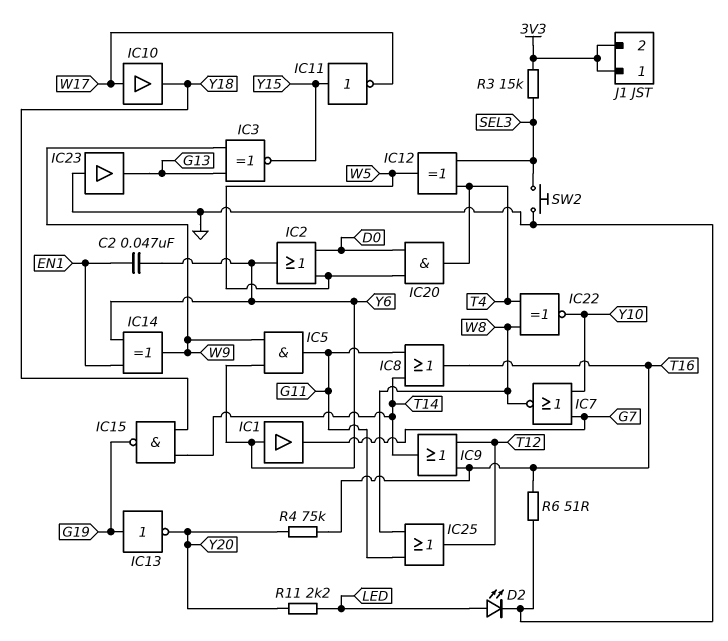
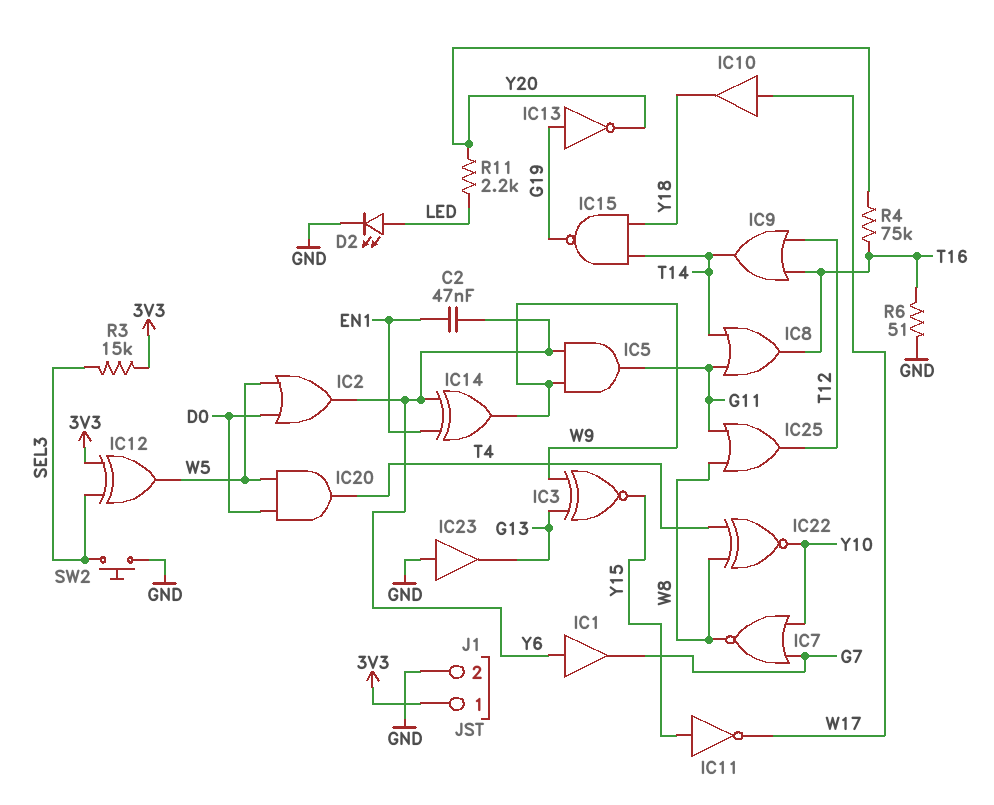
IC12: XOR (in SEL3, in T4, out W5) -> XOR (in 3V3, in SEL3, out W5)
J1 pin 2: 3V3 -> GND

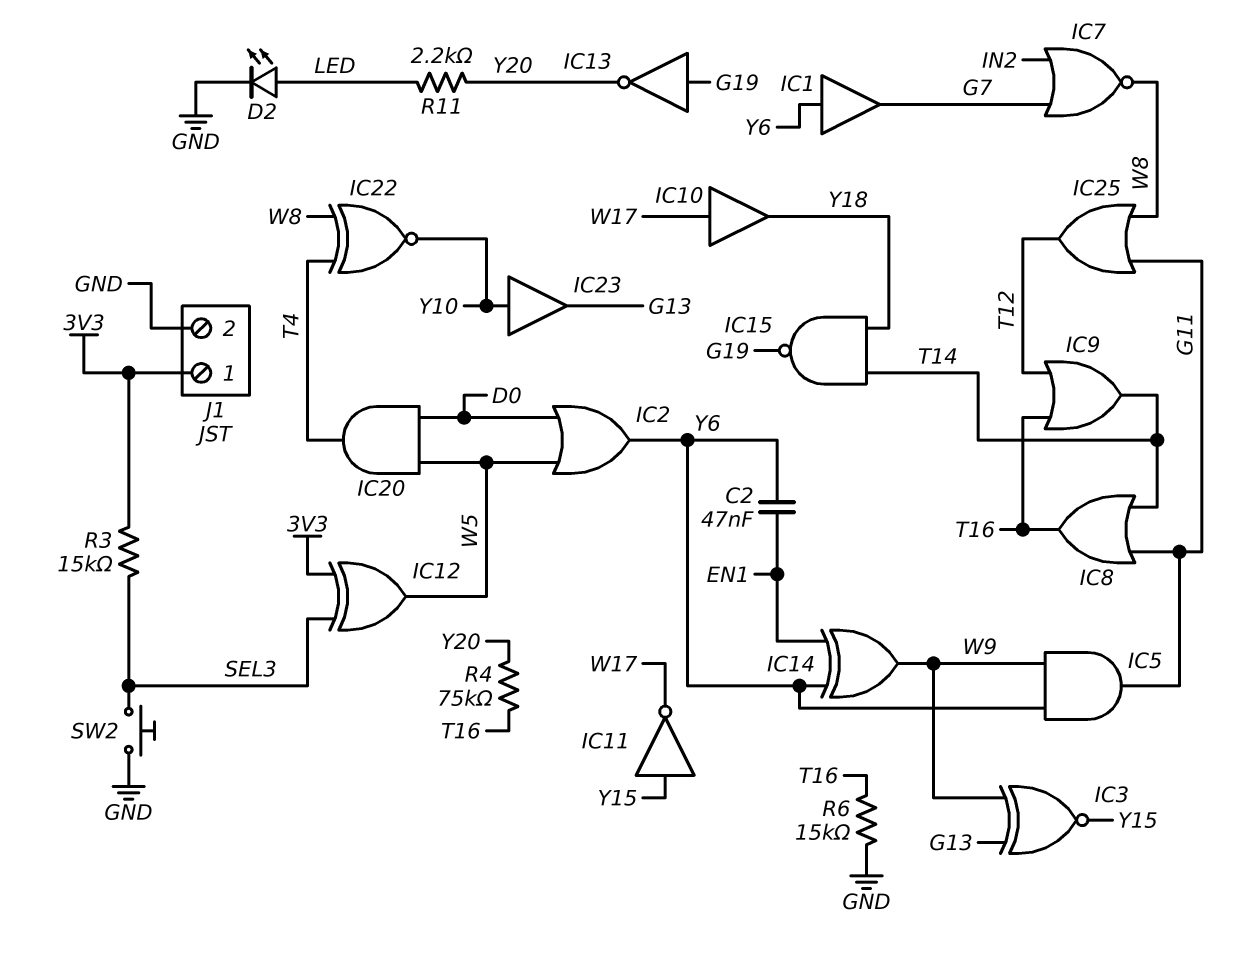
IC7: NOR (in G7, in Y10, out W8) -> NOR (in G7, in IN2, out W8)
IC23: buffer (in GND, out G13) -> buffer (in Y10, out G13)
R6: 51 (GND, T16) -> 15k (GND, T16)

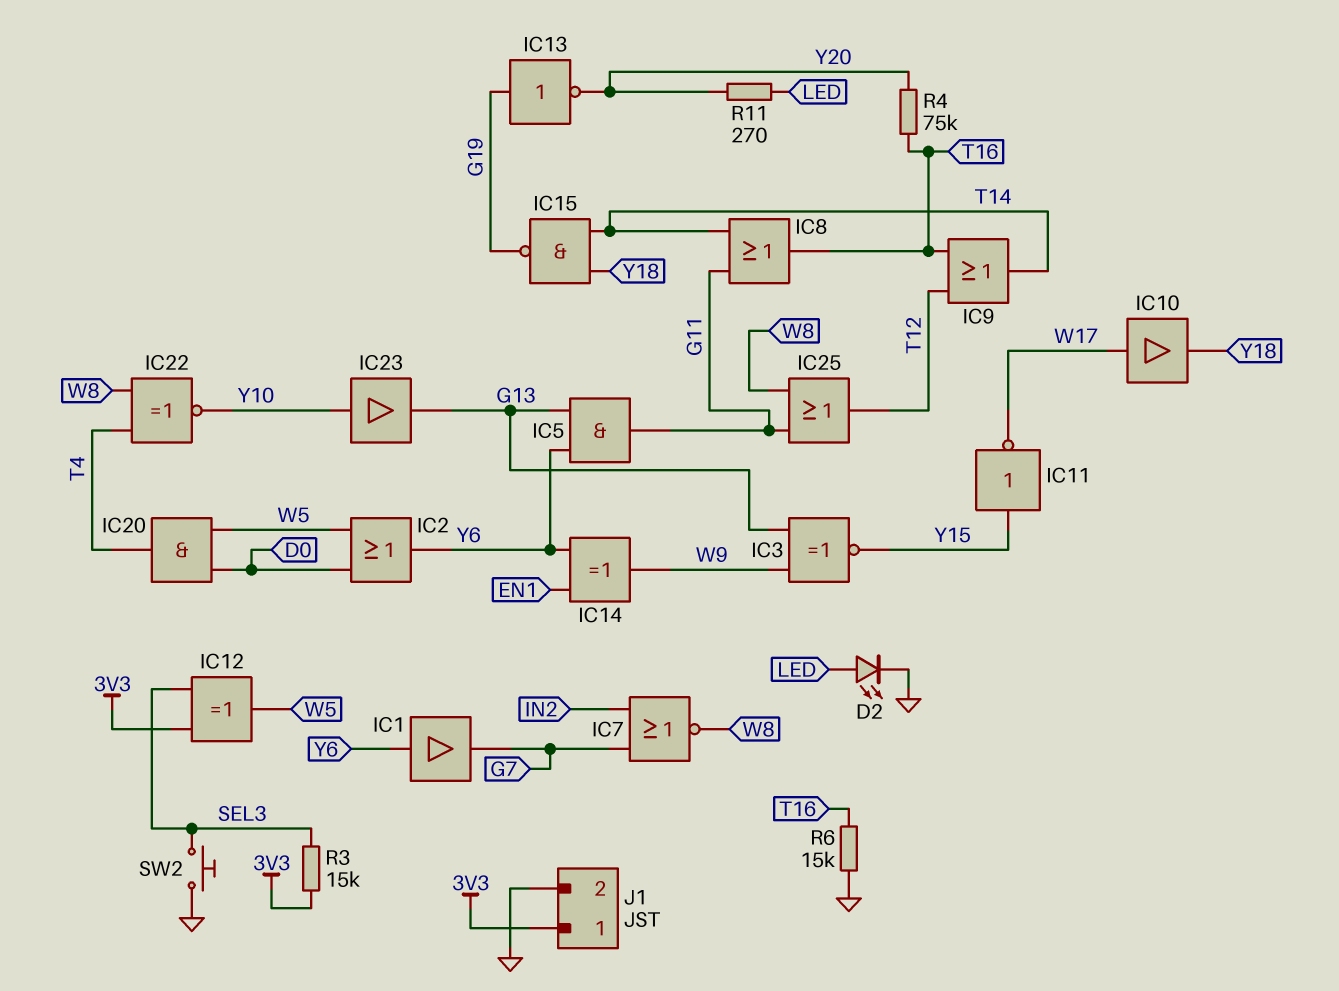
C2: 47nF (EN1, Y6) -> none
IC5: AND (in W9, in Y6, out G11) -> AND (in G13, in Y6, out G11)
R11: 2.2k (LED, Y20) -> 270 (LED, Y20)

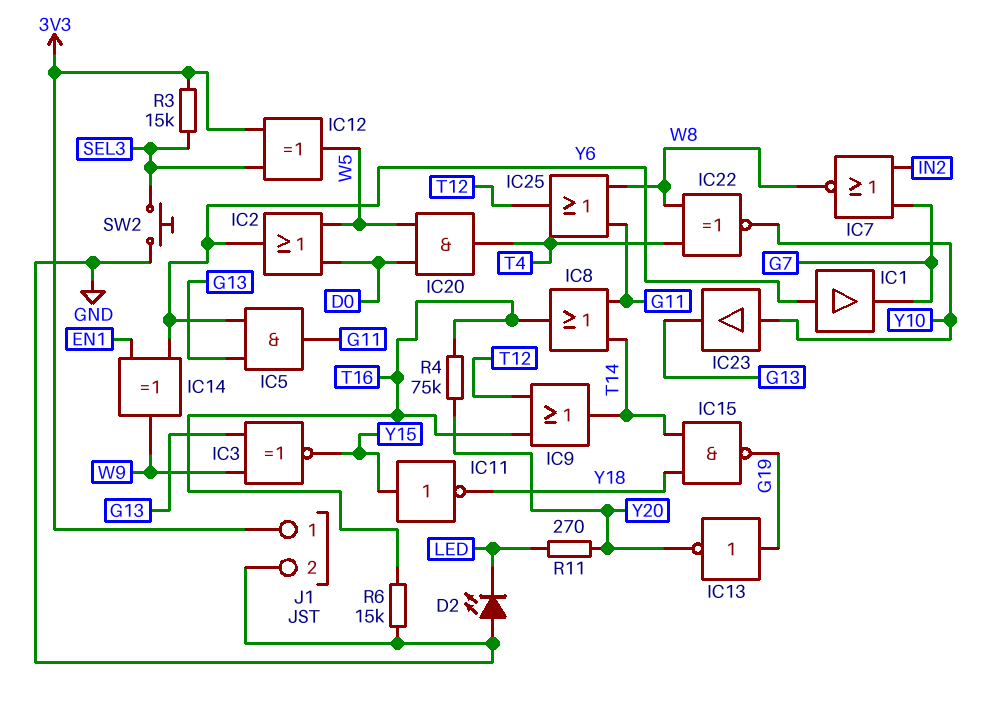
D2: LED (A LED, K GND) -> LED (A GND, K LED)
IC10: buffer (in W17, out Y18) -> none
IC11: NOT (in Y15, out W17) -> NOT (in Y15, out Y18)

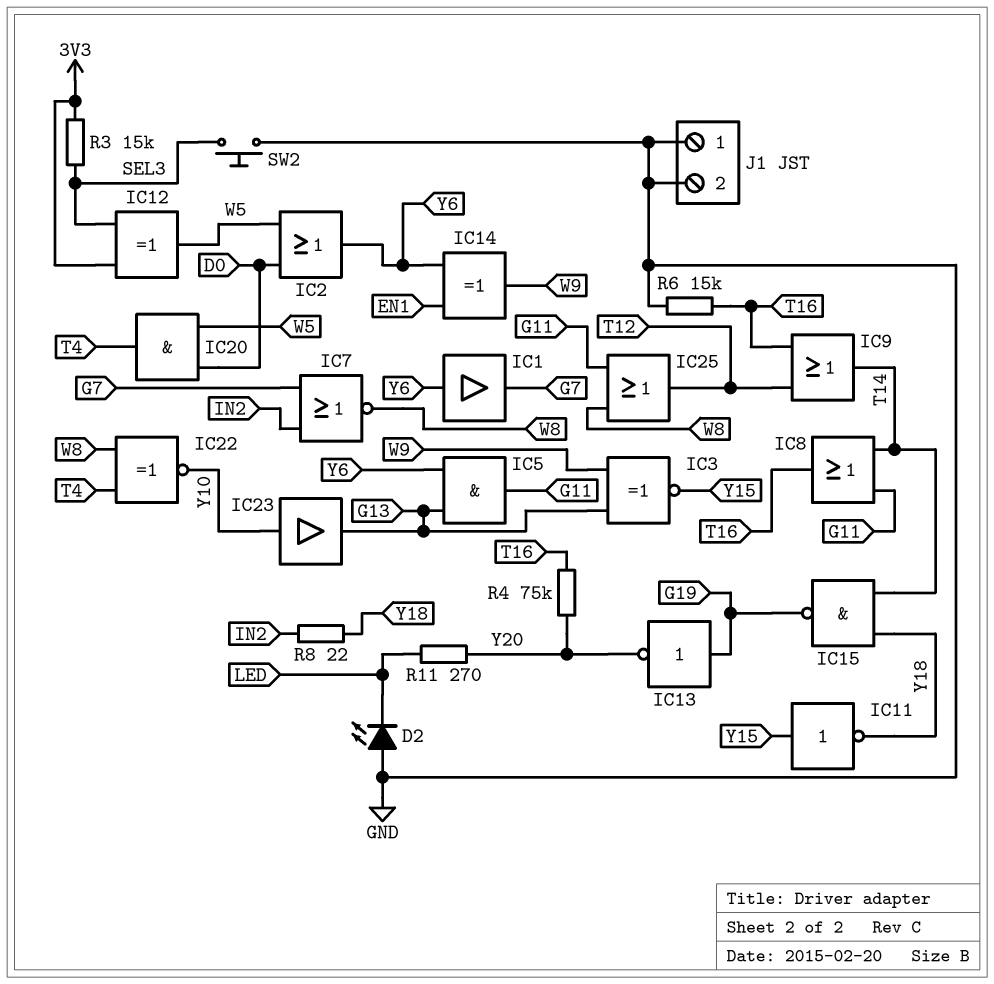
J1 pin 1: 3V3 -> GND
R8: none -> 22 (IN2, Y18)

